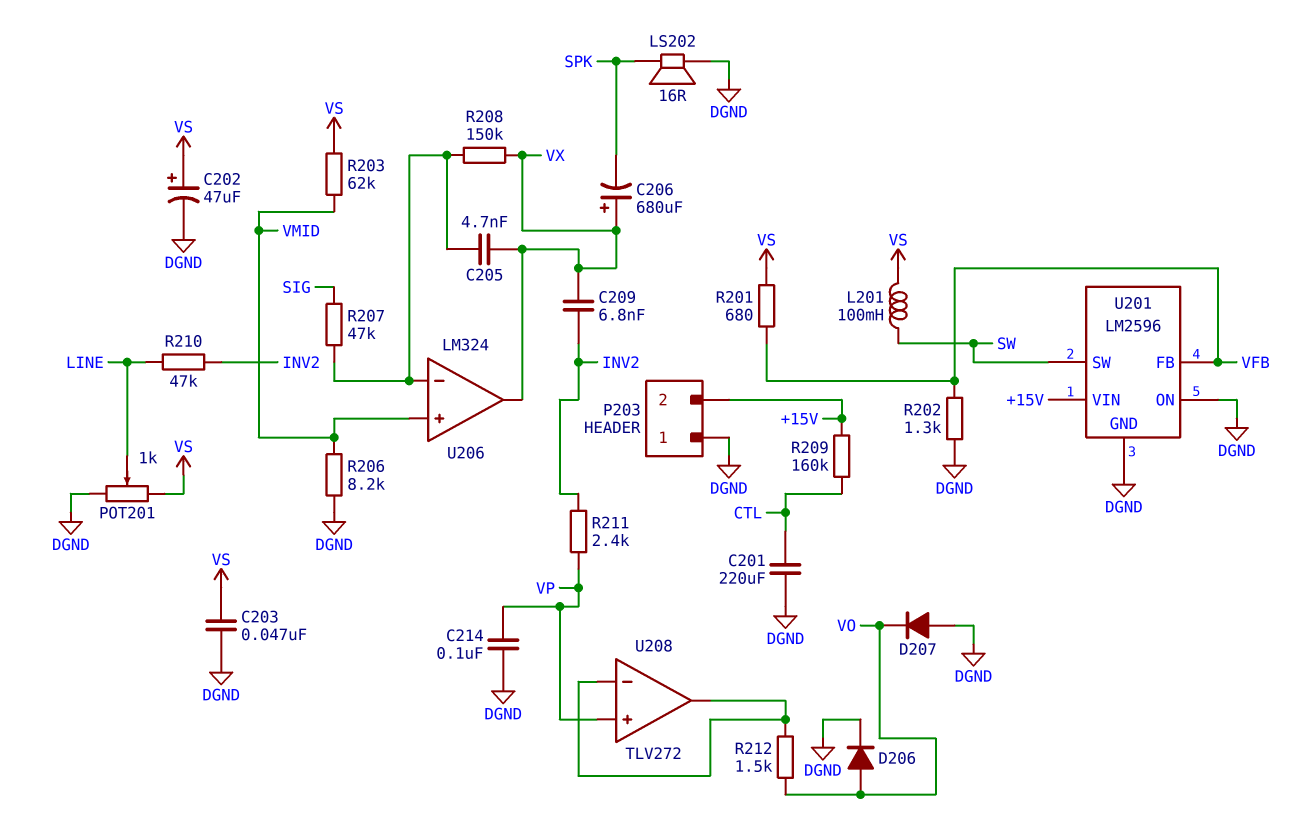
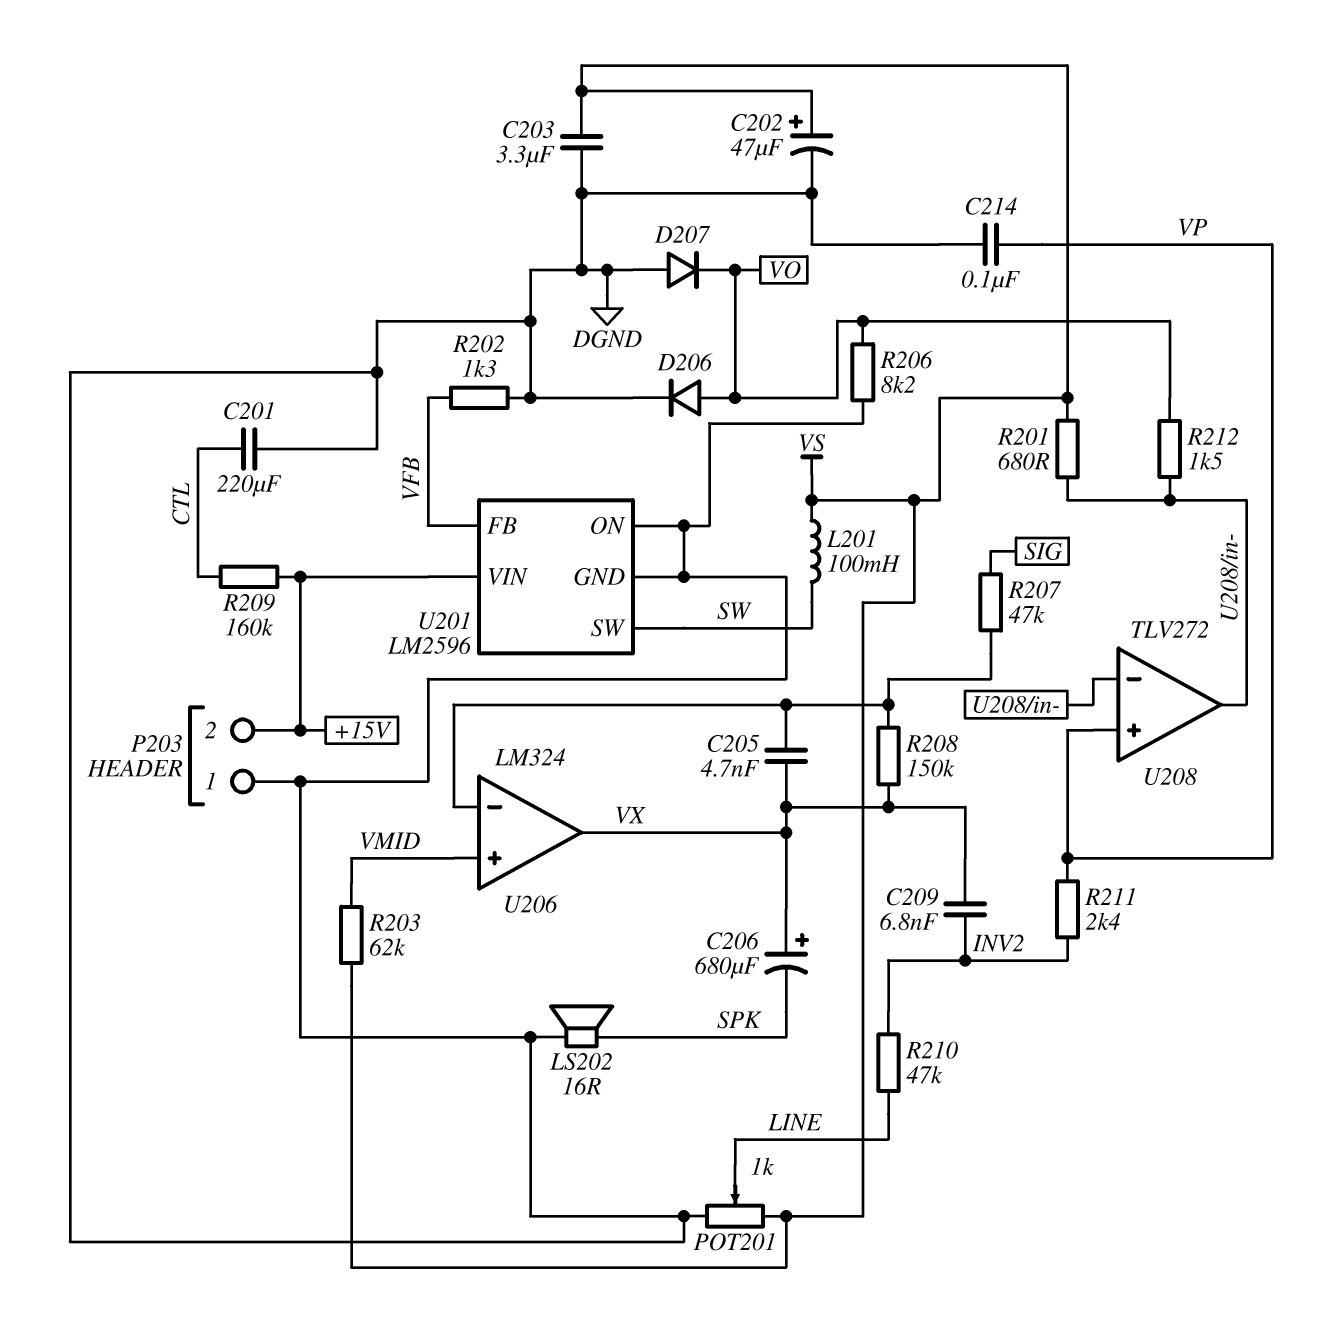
C203: 47nF (DGND, VS) -> 3.3uF (DGND, VS)
R201: 680 (VFB, VS) -> 680 (U208/in-, VS)
R206: 8.2k (DGND, VMID) -> 8.2k (DGND, VO)

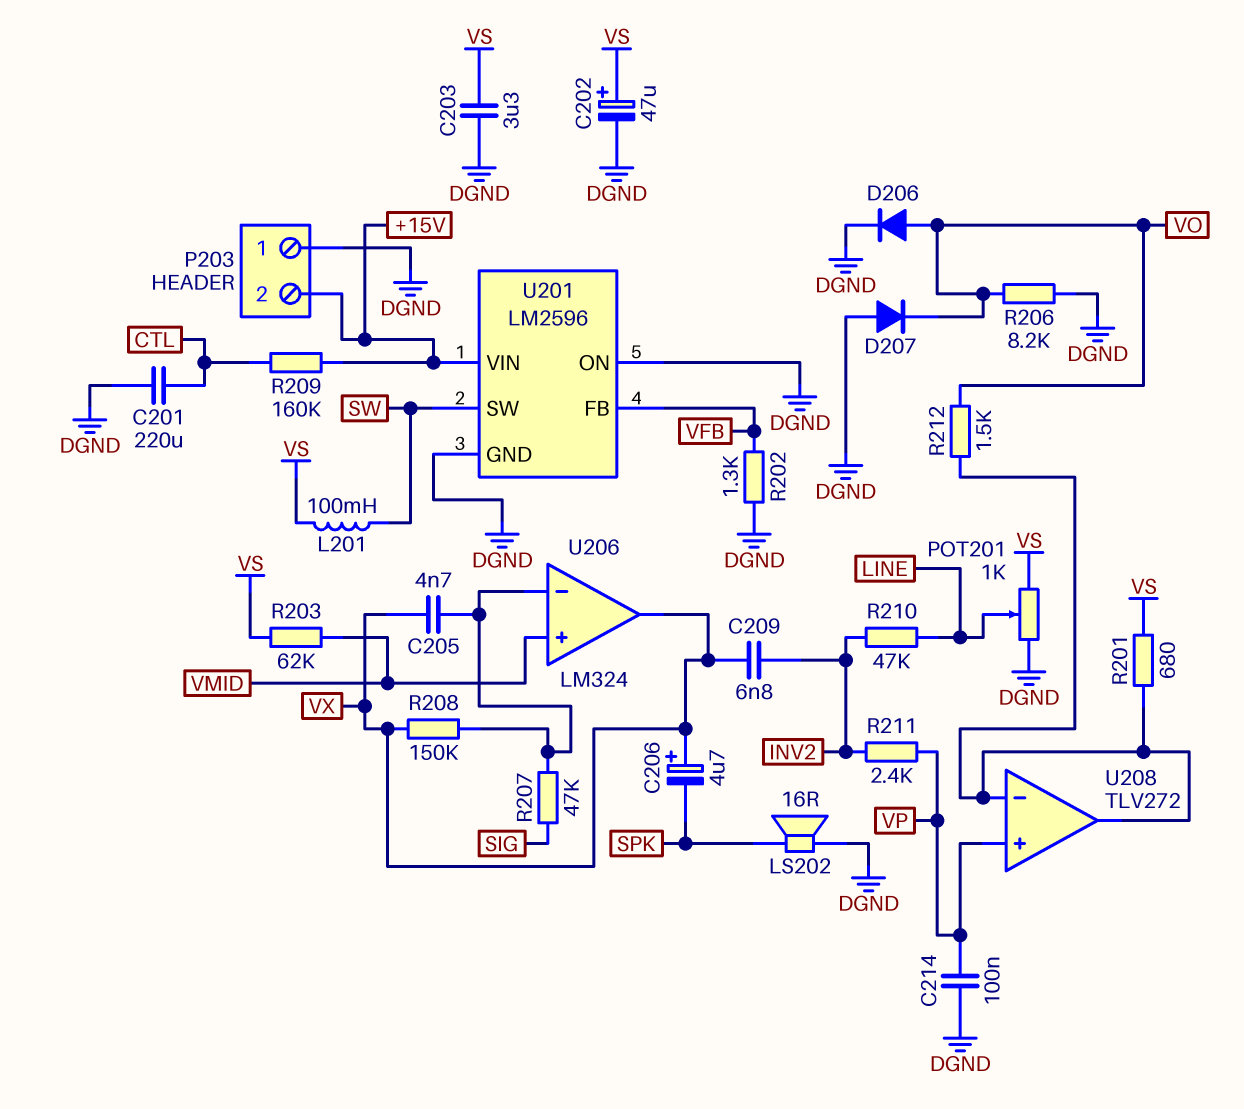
C206: 680uF (plus VX, minus SPK) -> 4.7uF (plus VX, minus SPK)

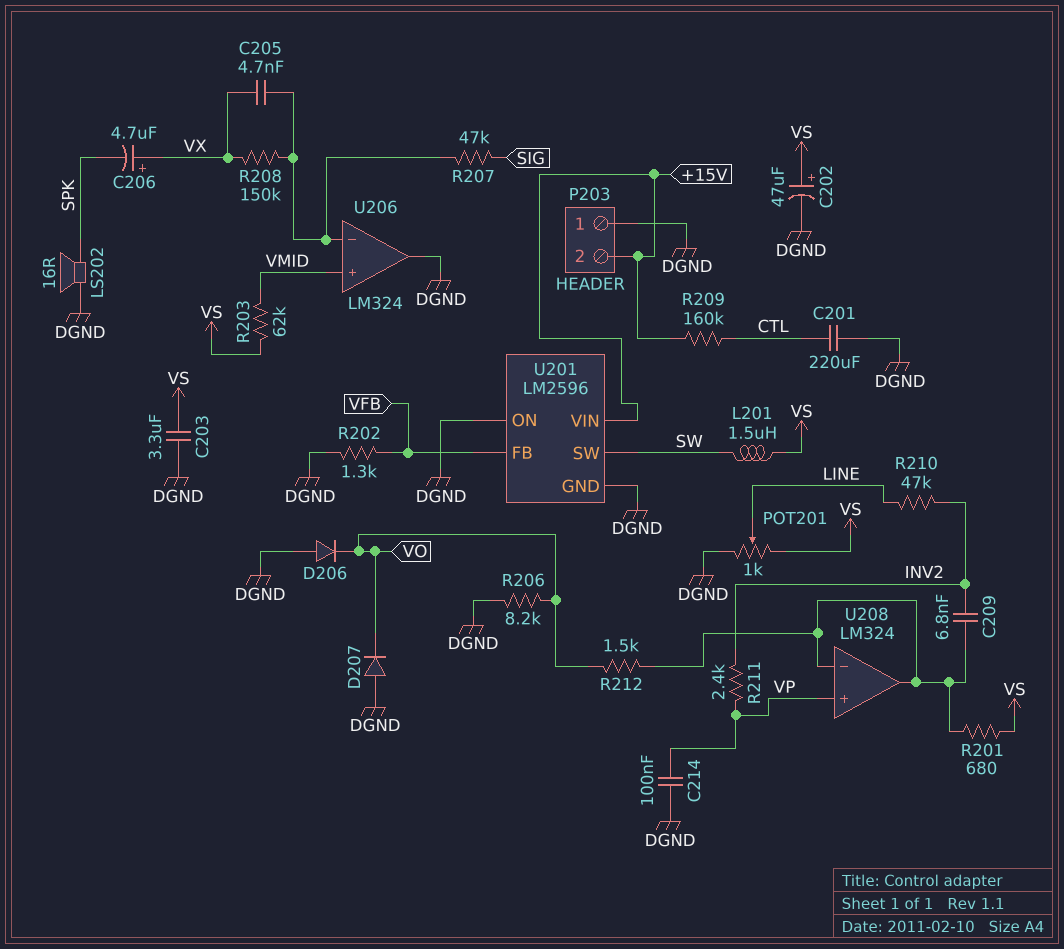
C209: 6.8nF (INV2, VX) -> 6.8nF (INV2, U208/in-)
D206: diode (A VO, K DGND) -> diode (A DGND, K VO)
L201: 100mH (SW, VS) -> 1.5uH (SW, VS)
U206 pin out: VX -> DGND
U208: TLV272 -> LM324

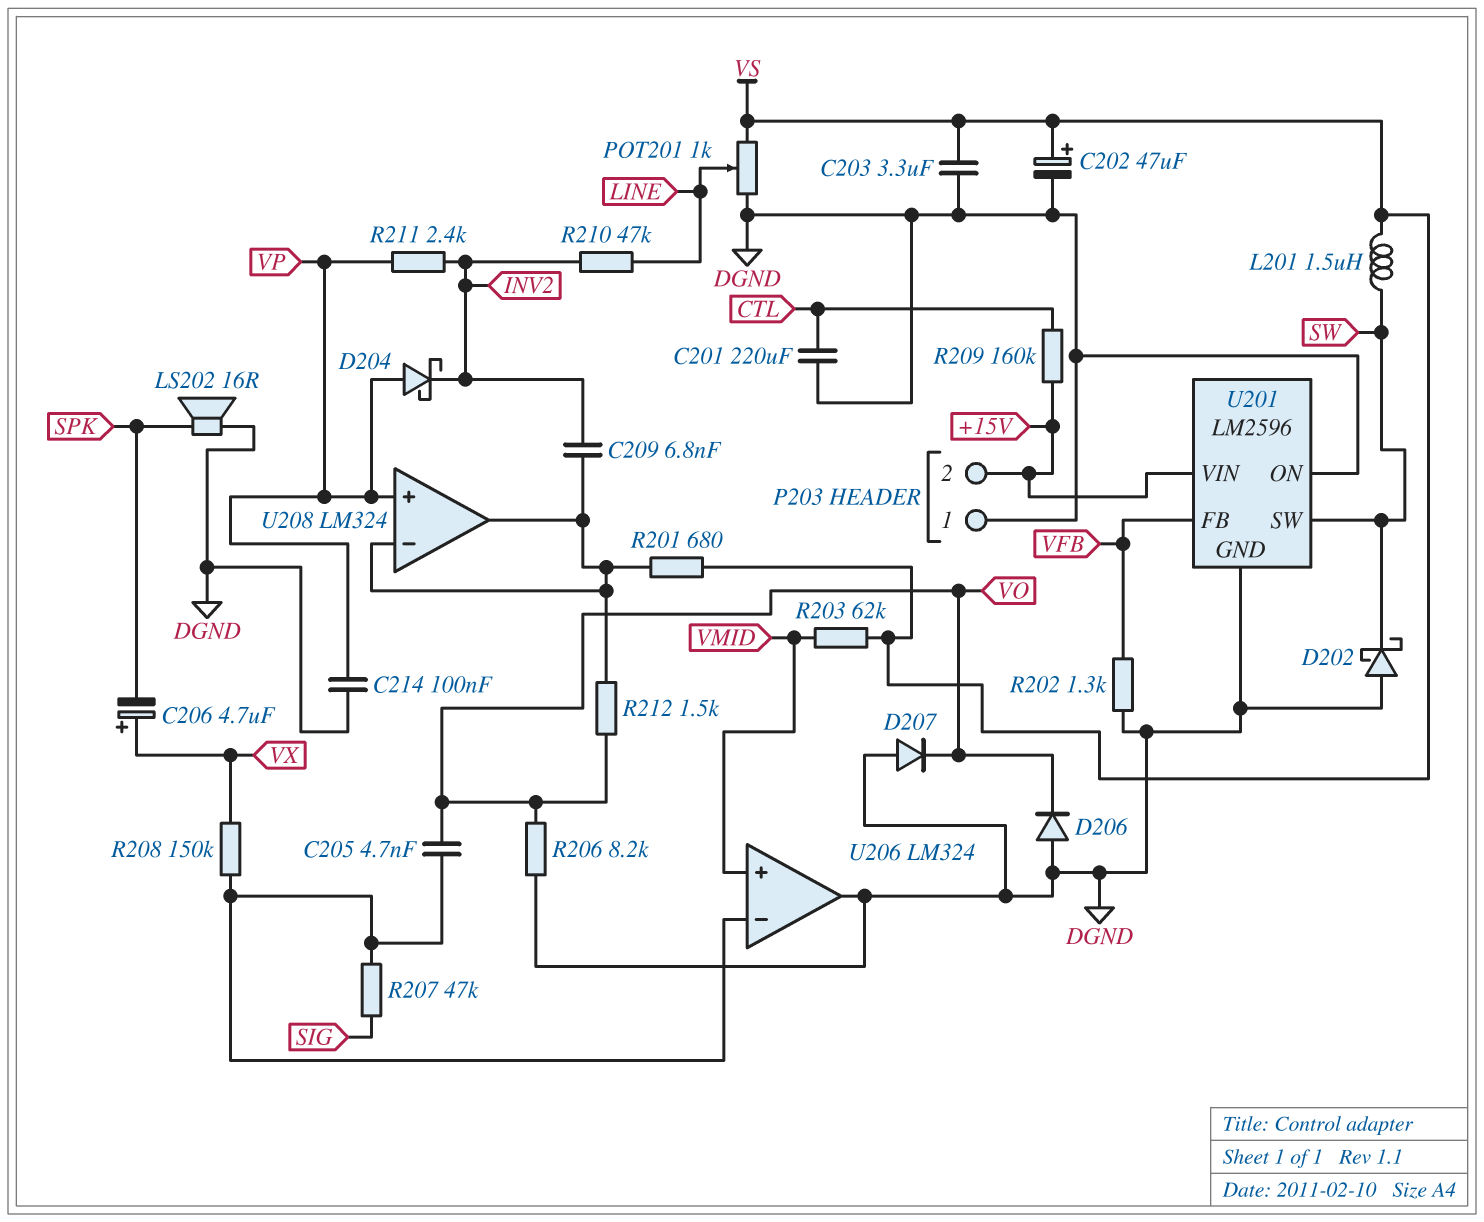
C205: 4.7nF (U206/in-, VX) -> 4.7nF (U206/in-, VO)
D202: none -> schottky (A DGND, K SW)
D204: none -> schottky (A VP, K INV2)

